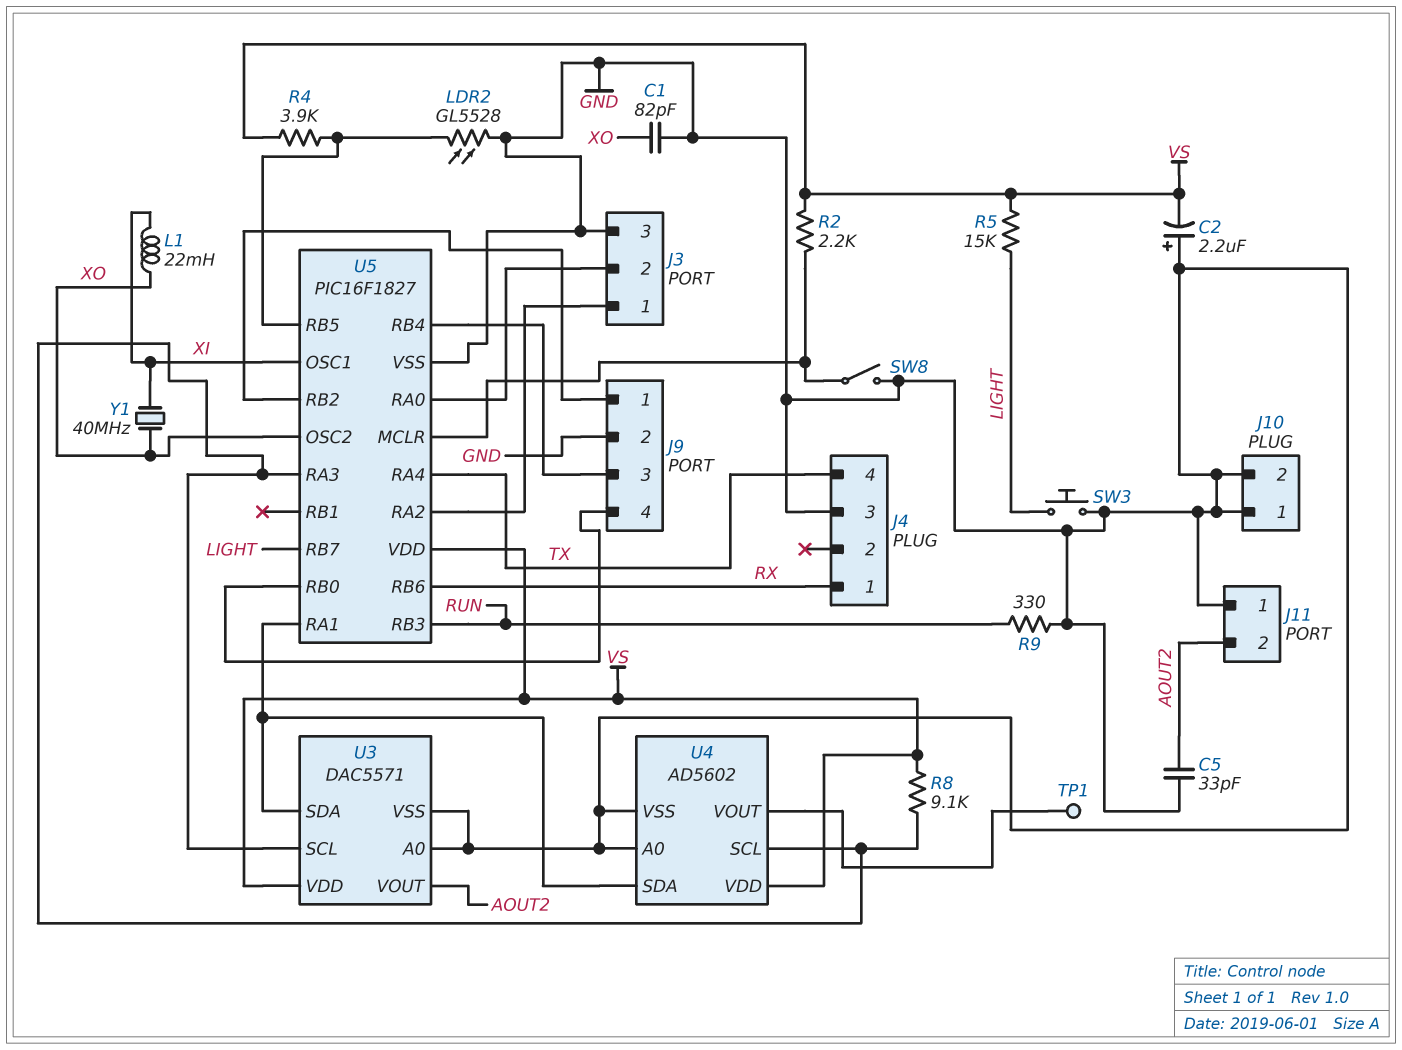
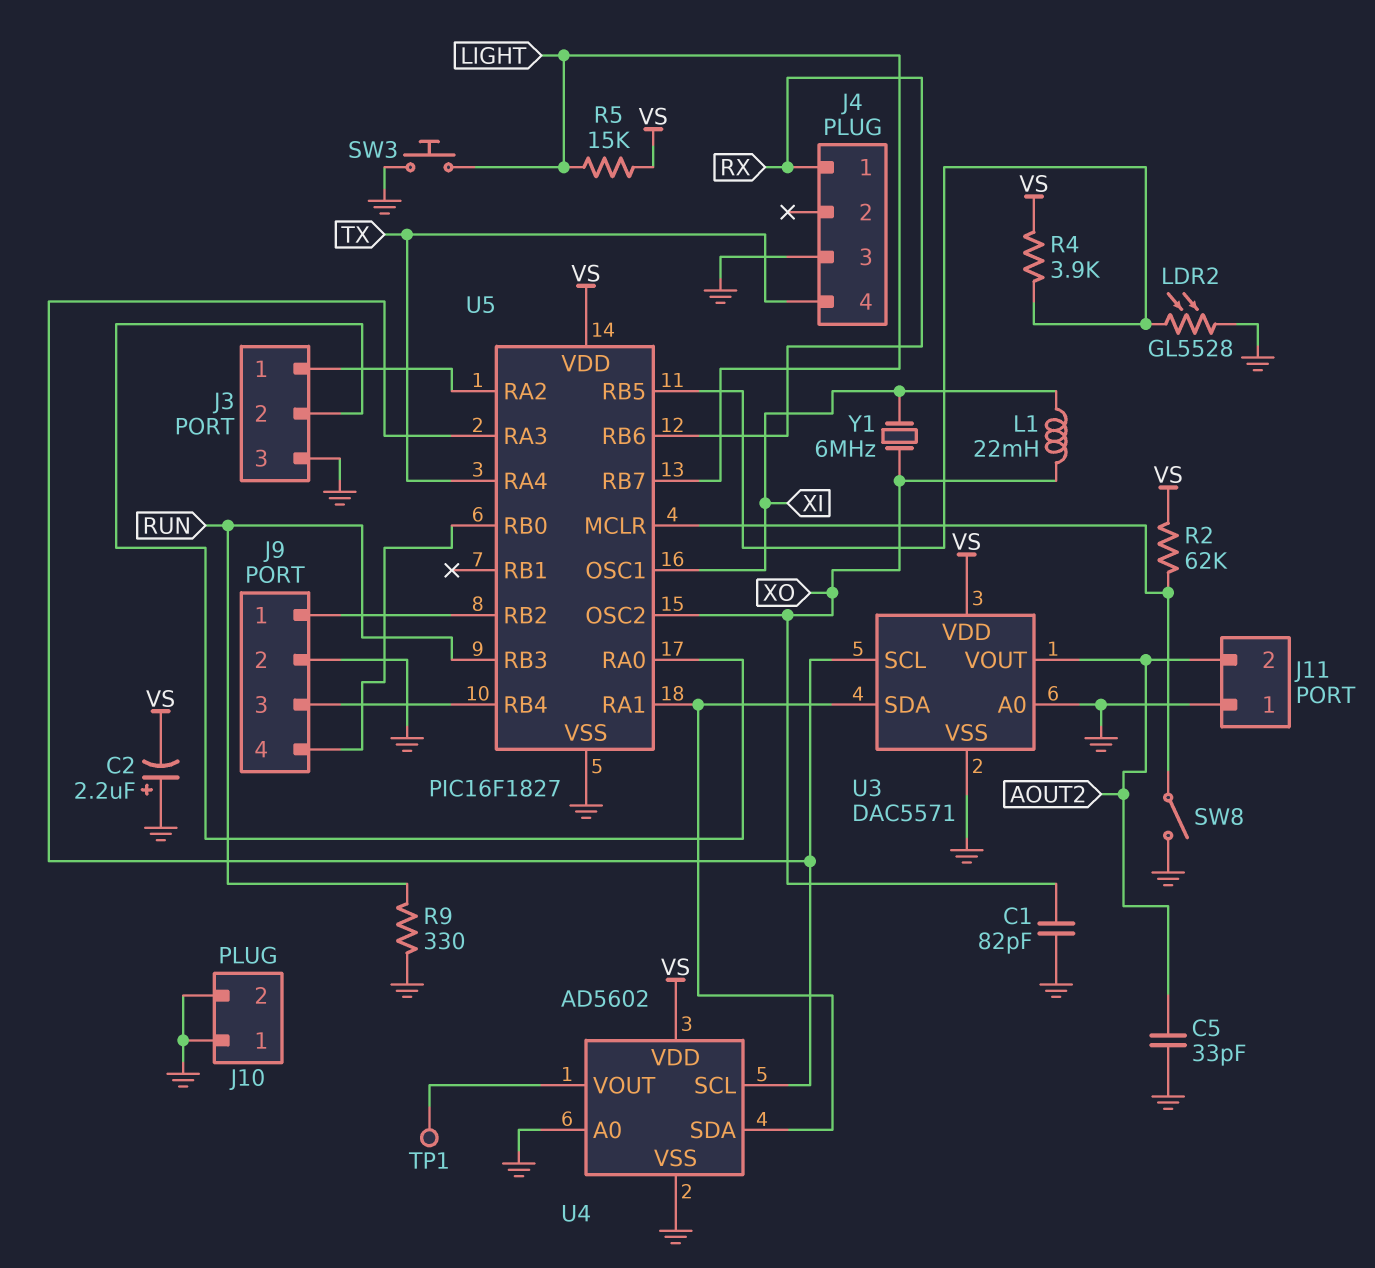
R2: 2.2k (U5/MCLR, VS) -> 62k (U5/MCLR, VS)
R8: 9.1k (U3/SCL, VS) -> none
Y1: 40MHz (XI, XO) -> 6MHz (XI, XO)

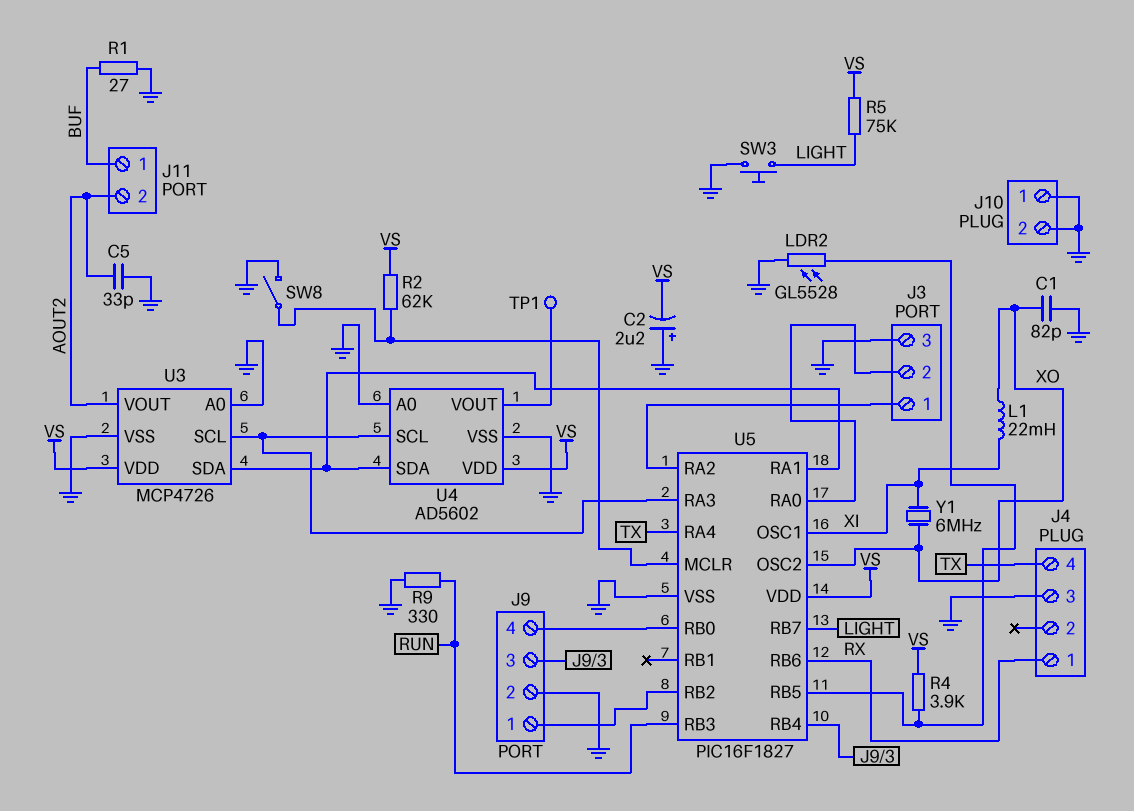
J11 pin 1: GND -> BUF
R1: none -> 27 (BUF, GND)
R5: 15k (LIGHT, VS) -> 75k (LIGHT, VS)
U3: DAC5571 -> MCP4726

